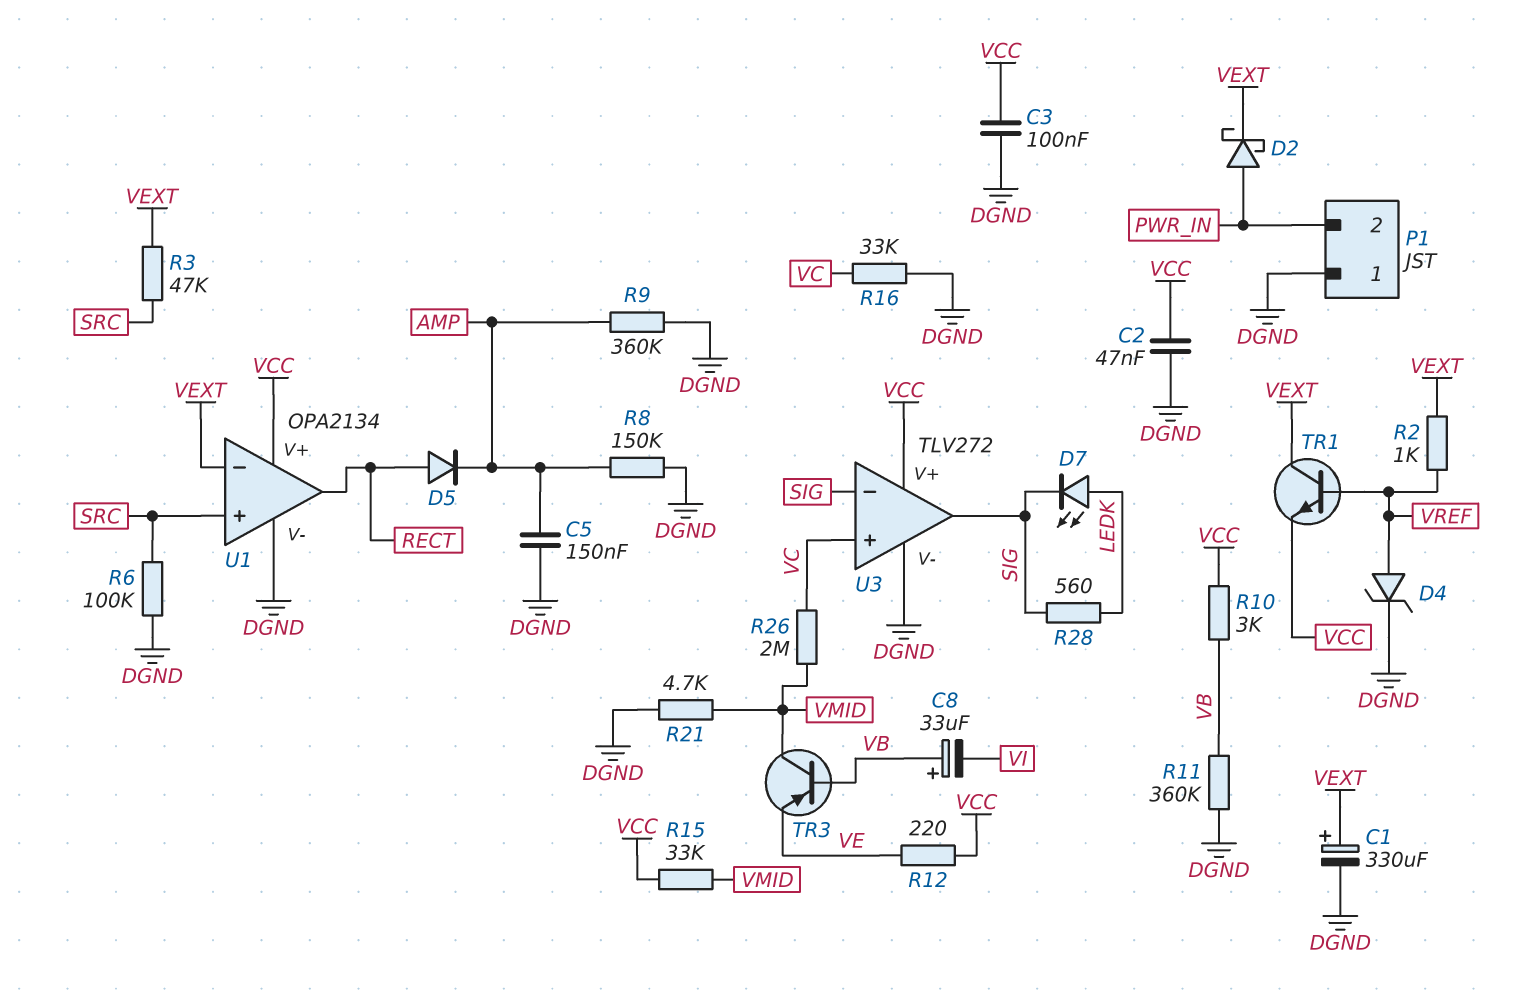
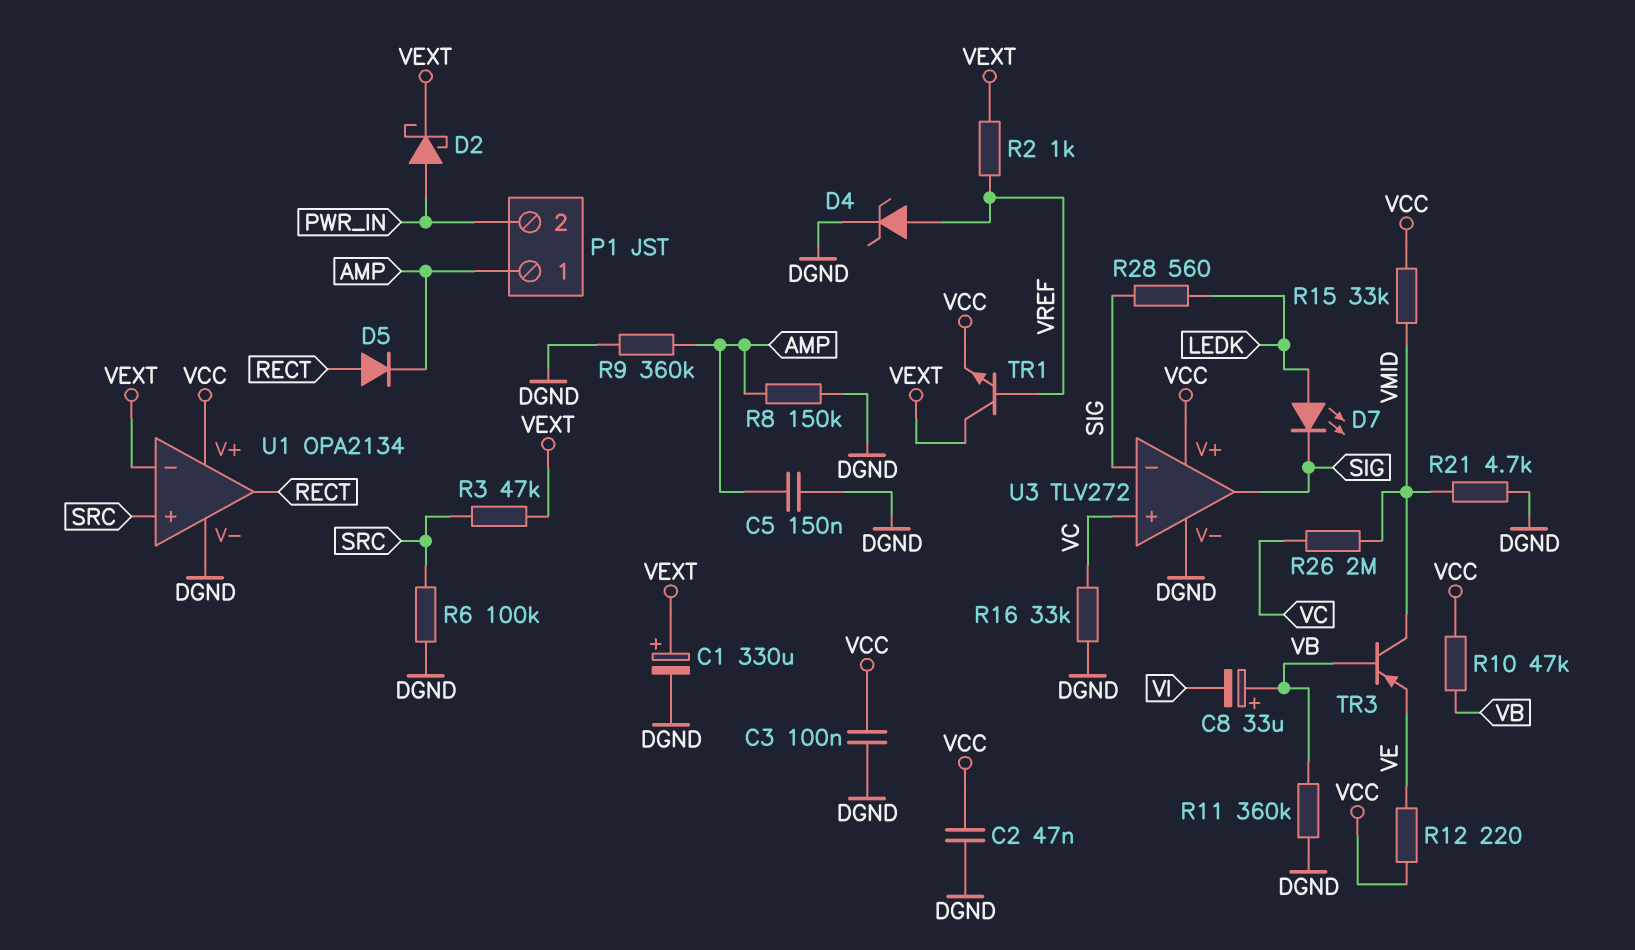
P1 pin 1: DGND -> AMP
R10: 3k (VB, VCC) -> 47k (VB, VCC)

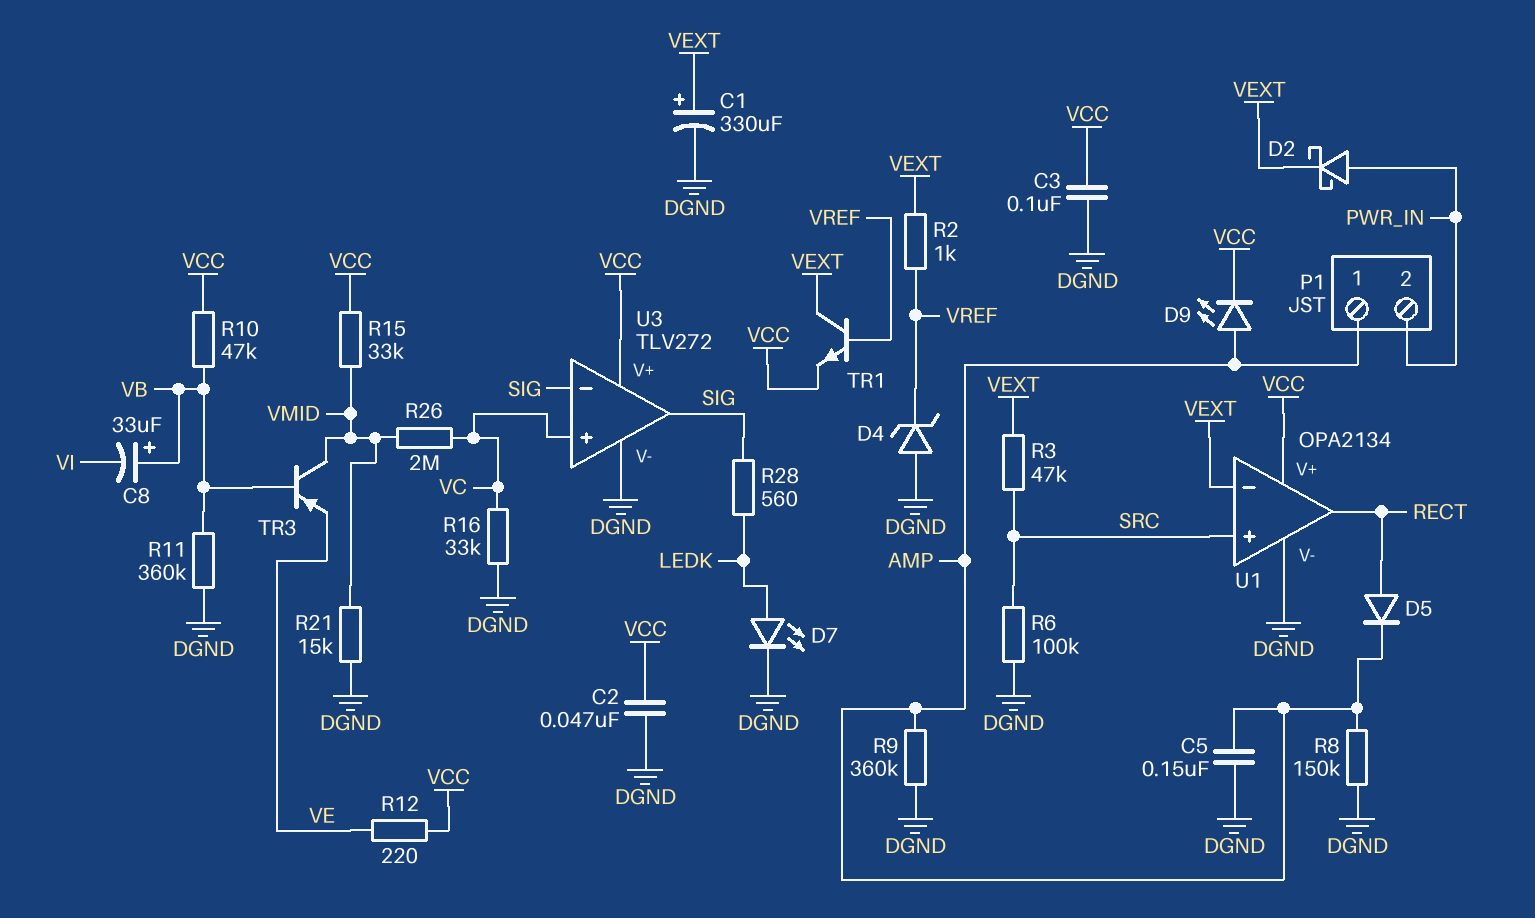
D4: zener (A VREF, K DGND) -> zener (A DGND, K VREF)
D7: LED (A LEDK, K SIG) -> LED (A LEDK, K DGND)
D9: none -> LED (A AMP, K VCC)
R21: 4.7k (DGND, VMID) -> 15k (DGND, VMID)

